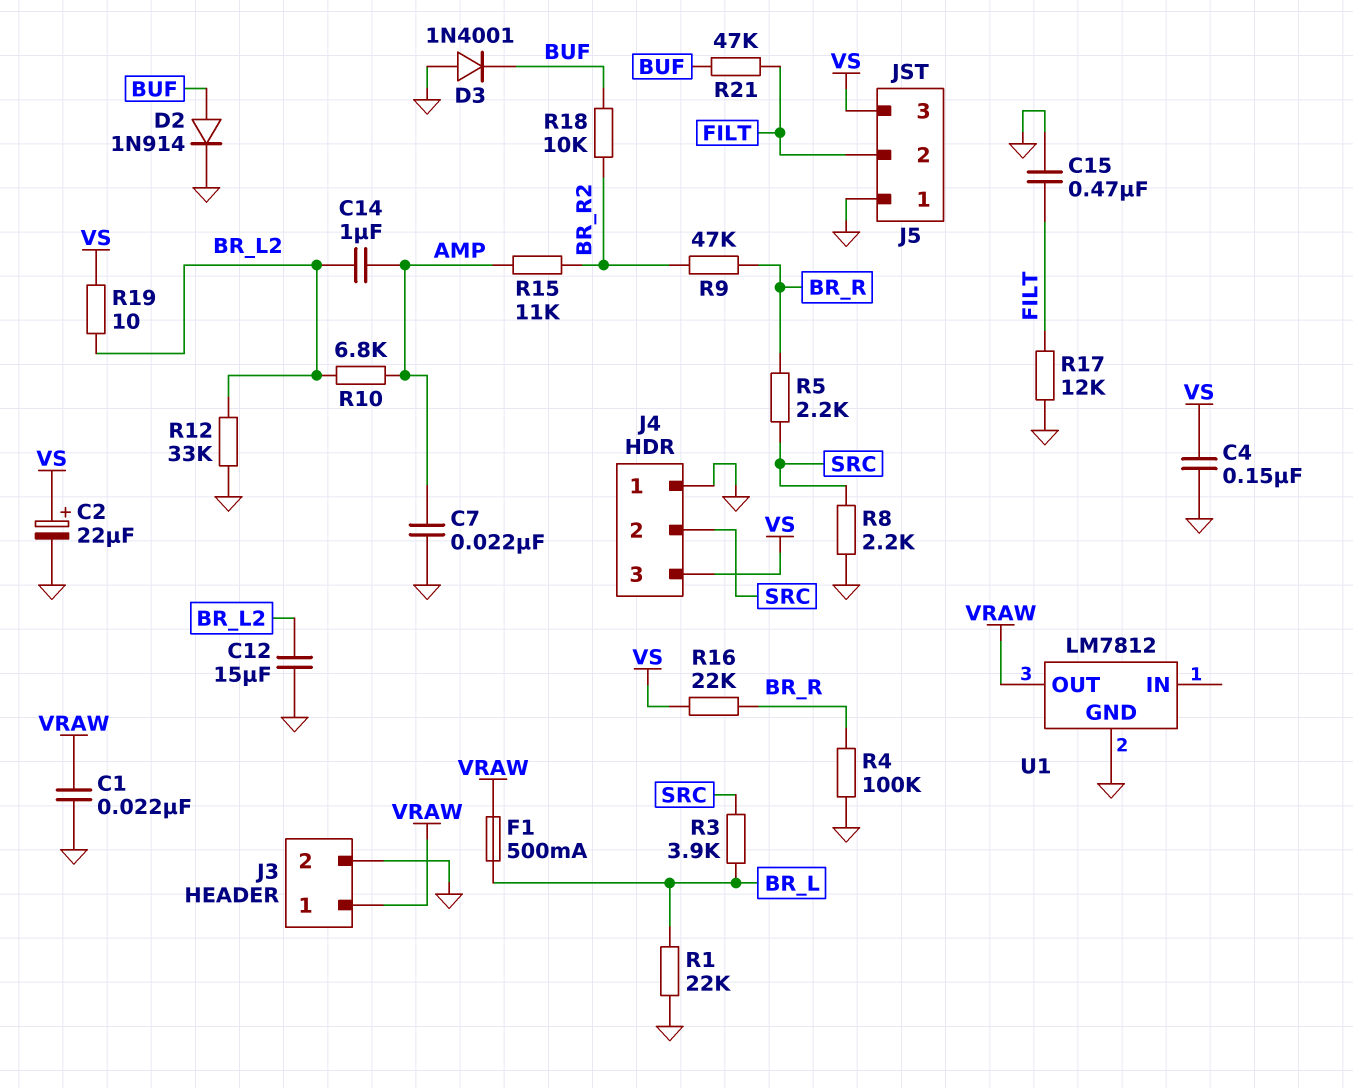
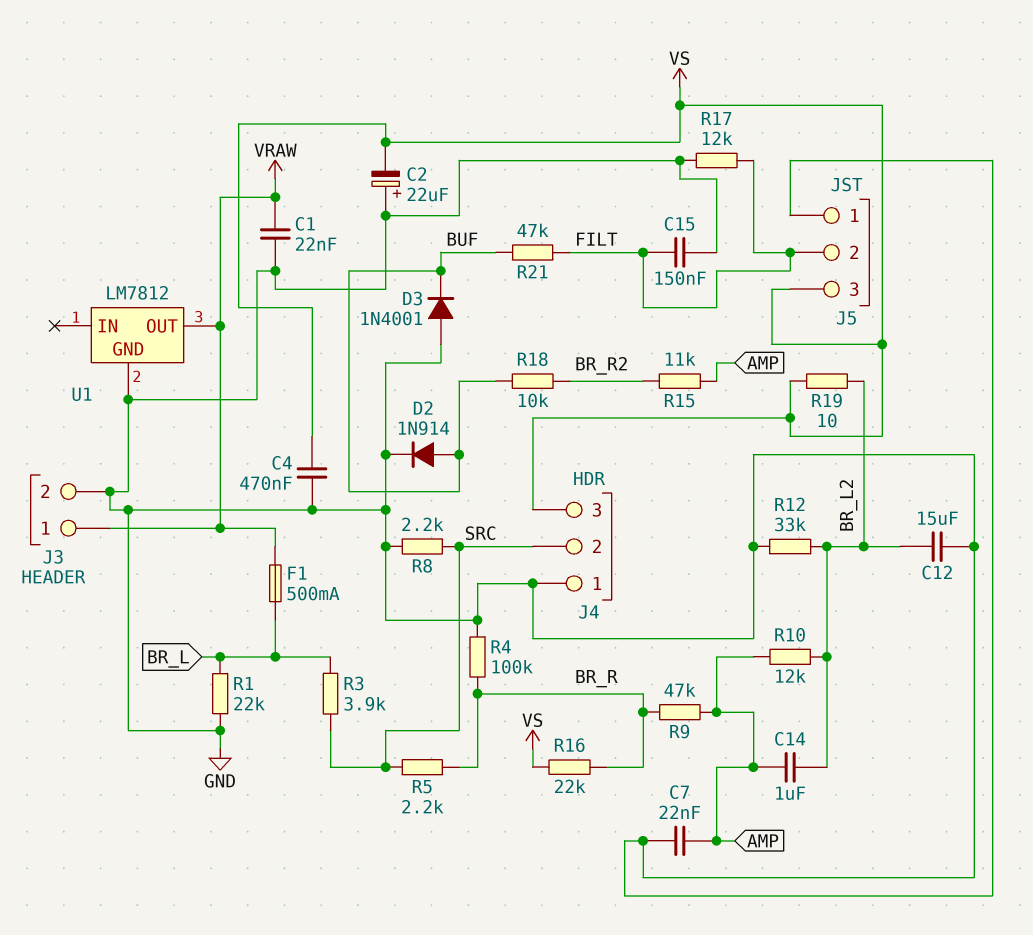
C2: 22uF (plus VS, minus GND) -> 22uF (plus GND, minus VS)
C4: 150nF (GND, VS) -> 470nF (GND, VS)
C15: 470nF (FILT, GND) -> 150nF (FILT, GND)
R9: 47k (BR_R, BR_R2) -> 47k (AMP, BR_R)
R10: 6.8k (AMP, BR_L2) -> 12k (AMP, BR_L2)

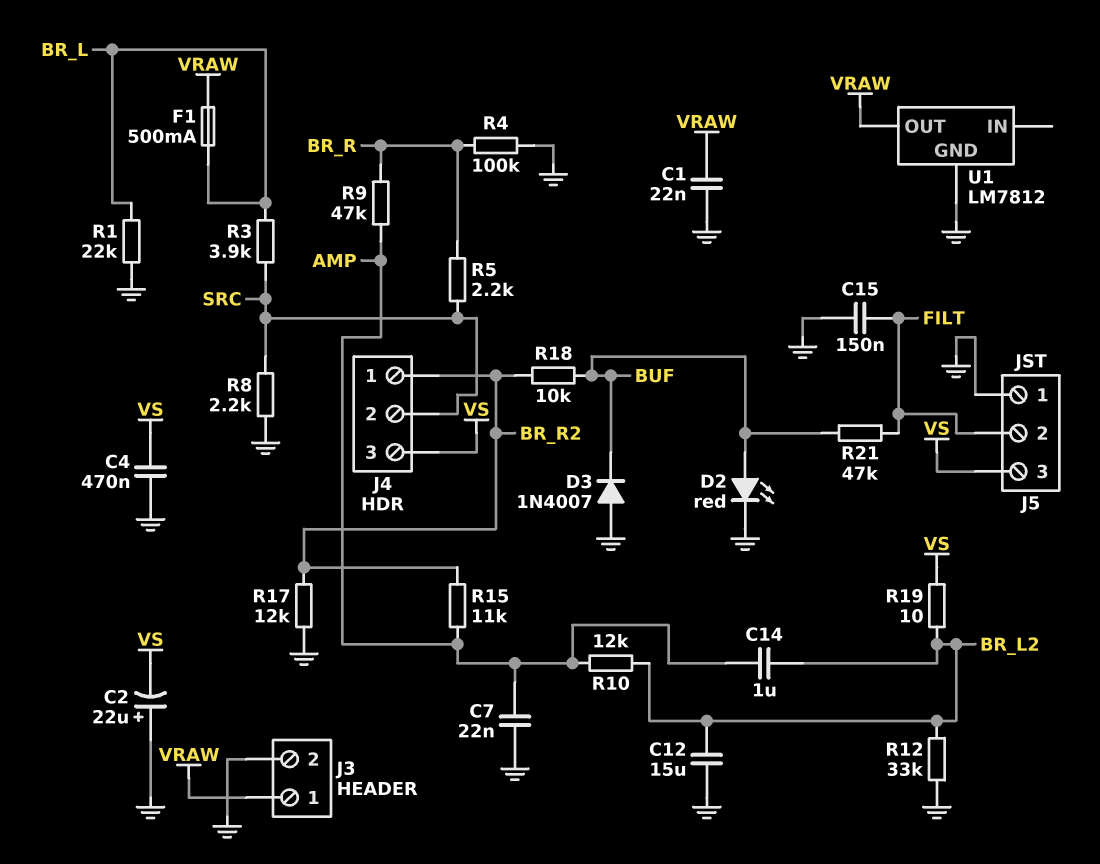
D2: diode 1N914 (A BUF, K GND) -> LED red (A BUF, K GND)
D3: diode 1N4001 (A GND, K BUF) -> diode 1N4007 (A GND, K BUF)
J4 pin 1: GND -> BR_R2
R16: 22k (BR_R, VS) -> none
R17: 12k (FILT, GND) -> 12k (BR_R2, GND)

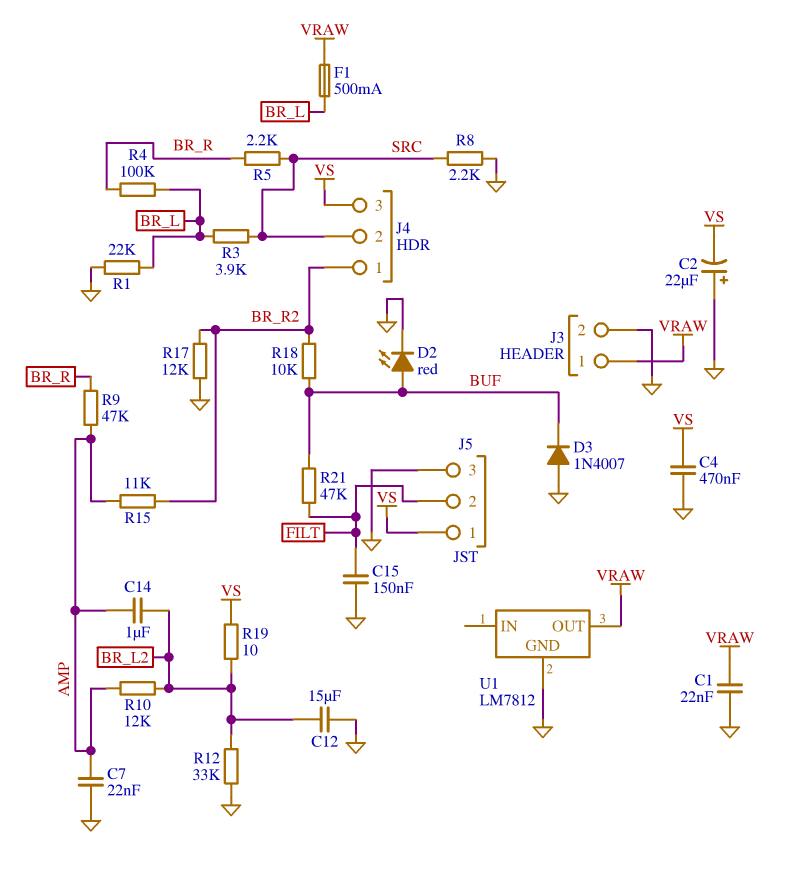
J5 pin 1: GND -> VS
J5 pin 3: VS -> GND
R4: 100k (BR_R, GND) -> 100k (BR_L, BR_R)

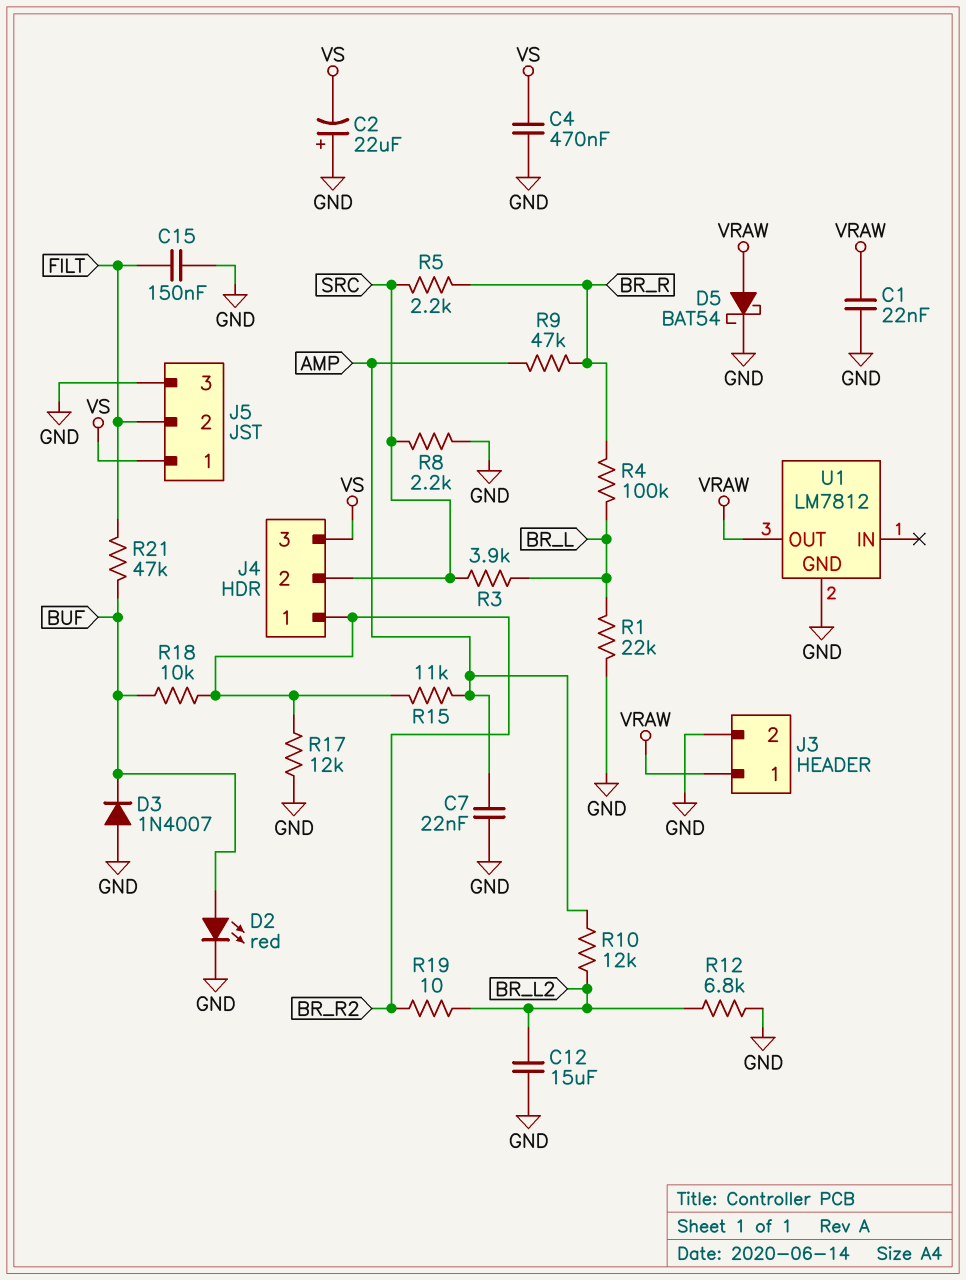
C14: 1uF (AMP, BR_L2) -> none
D5: none -> schottky BAT54 (A VRAW, K GND)
F1: 500mA (BR_L, VRAW) -> none
R12: 33k (BR_L2, GND) -> 6.8k (BR_L2, GND)
R19: 10 (BR_L2, VS) -> 10 (BR_L2, BR_R2)

